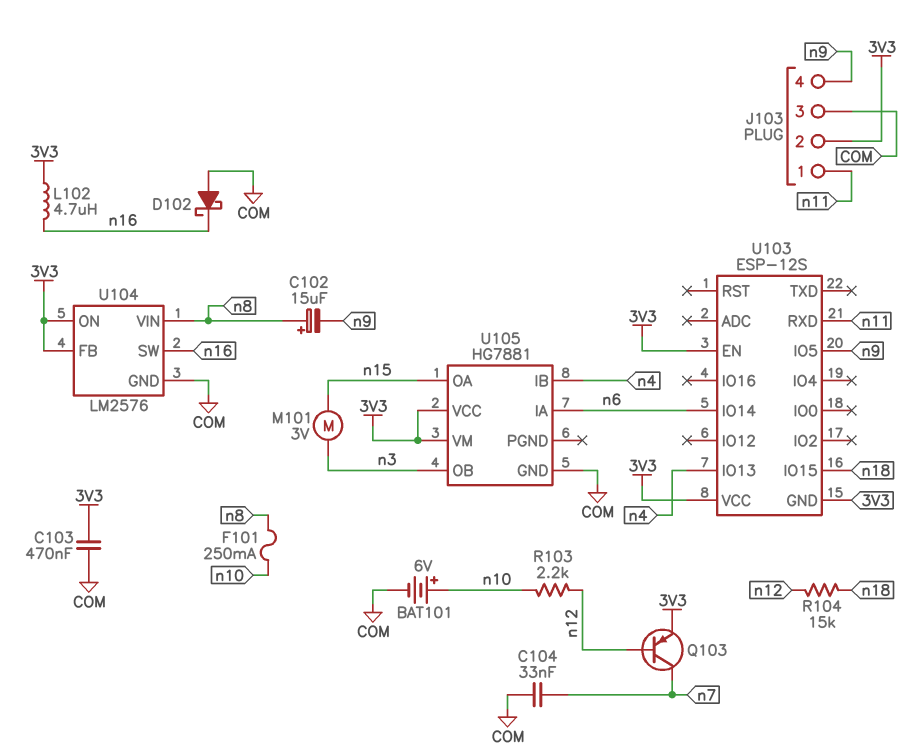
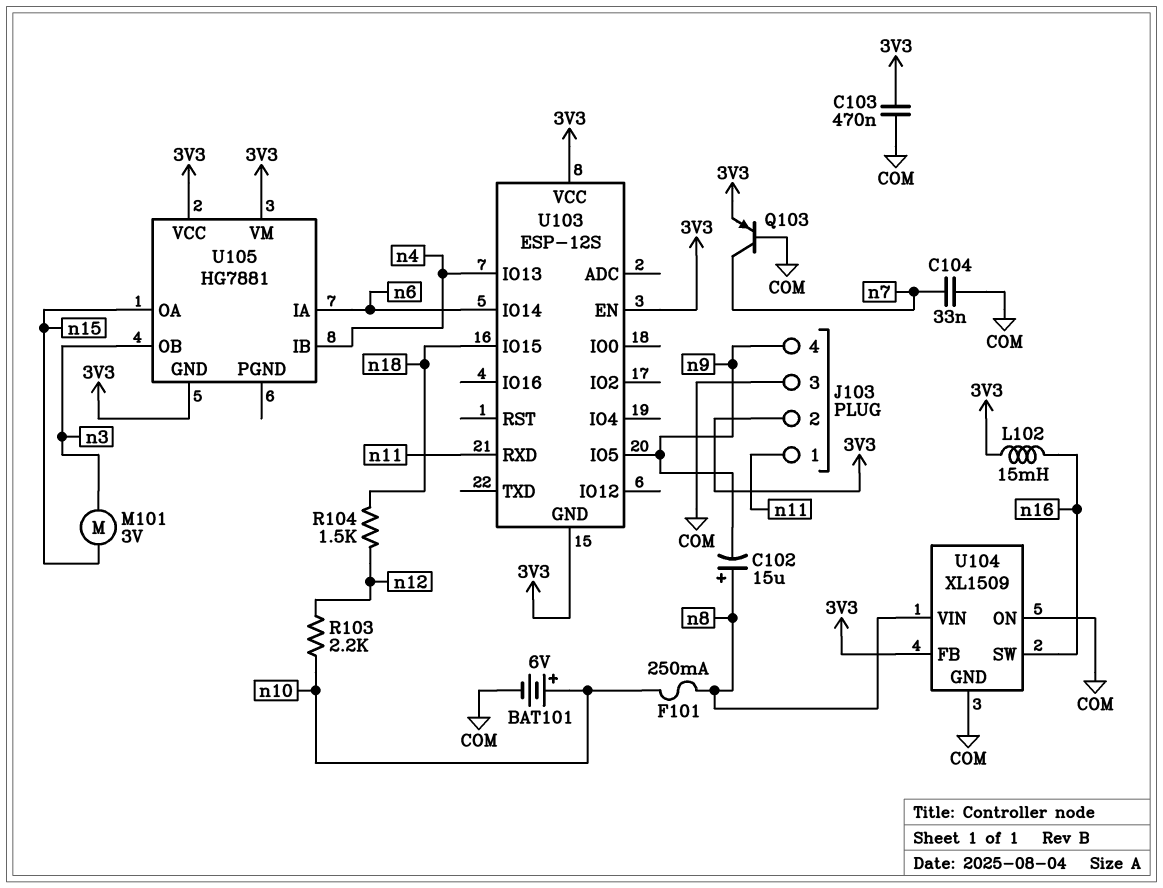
D102: schottky (A COM, K n16) -> none
L102: 4.7uH (3V3, n16) -> 15mH (3V3, n16)
Q103: PNP (B n12, C n7, E 3V3) -> PNP (B COM, C n7, E 3V3)
R104: 15k (n12, n18) -> 1.5k (n12, n18)
U104: LM2576 -> XL1509
U104 pin ON: 3V3 -> COM
U105 pin GND: COM -> 3V3

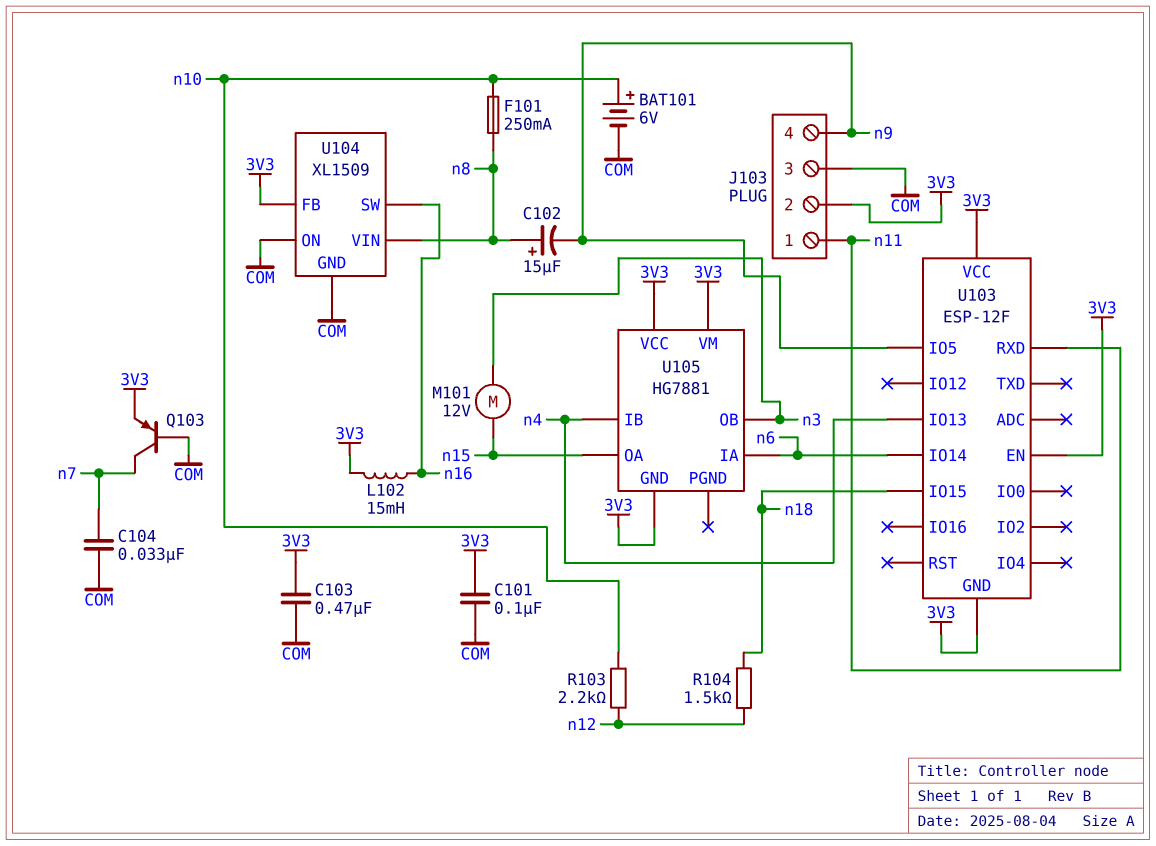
C101: none -> 100nF (3V3, COM)
M101: motor 3V (n3, n15) -> motor 12V (n3, n15)
U103: ESP-12S -> ESP-12F

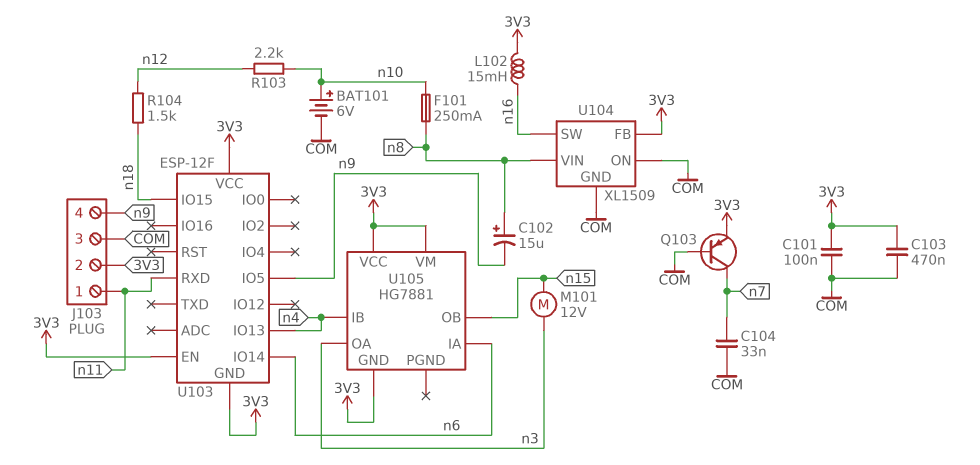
U105 pin OA: n15 -> n3
U105 pin OB: n3 -> n15

